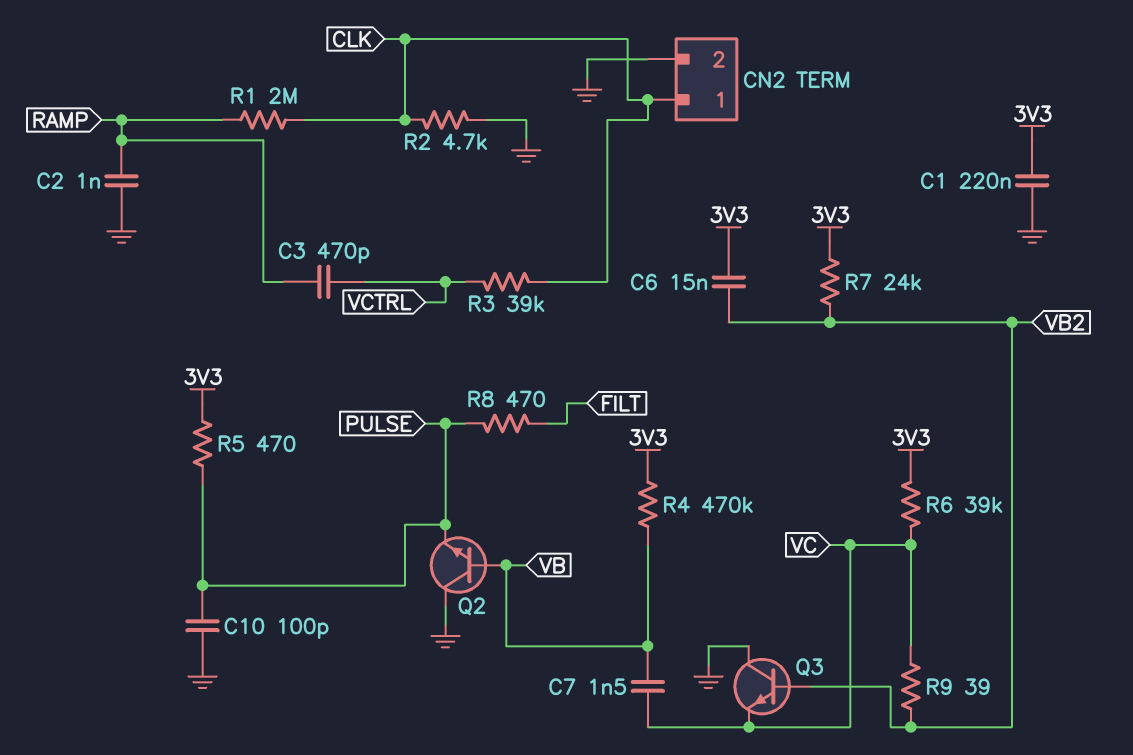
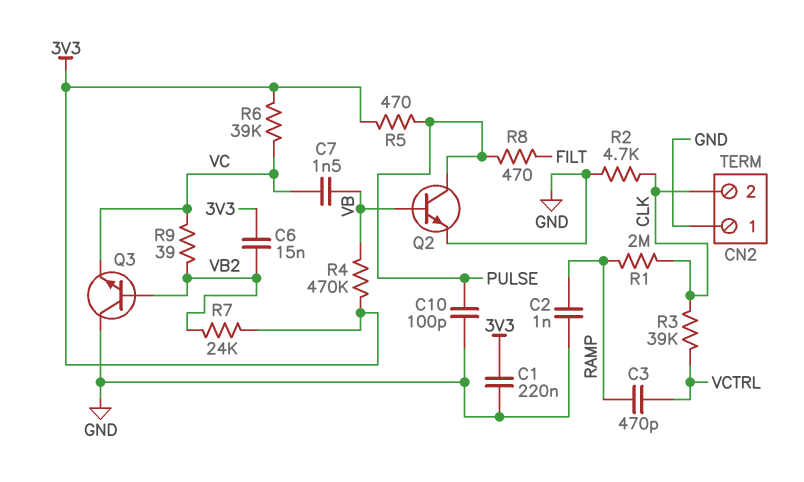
CN2 pin 1: CLK -> GND
CN2 pin 2: GND -> CLK
Q2: NPN (B VB, C GND, E PULSE) -> NPN (B VB, C PULSE, E GND)

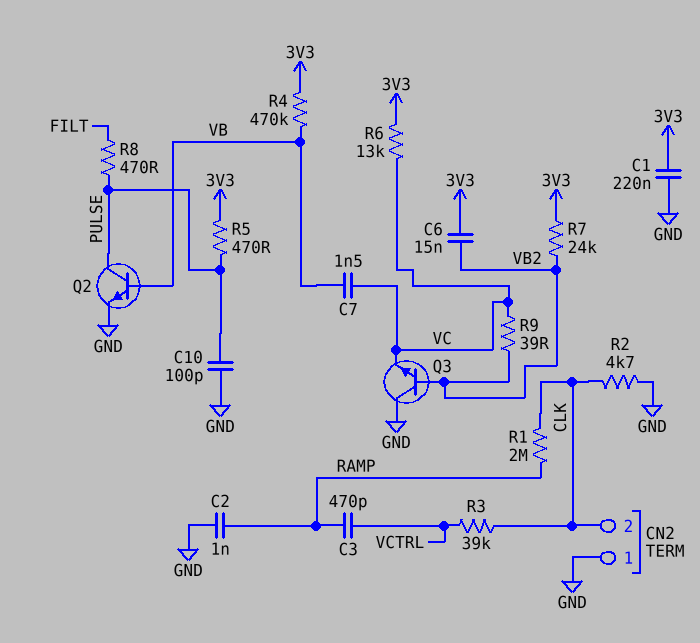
R6: 39k (3V3, VC) -> 13k (3V3, VC)

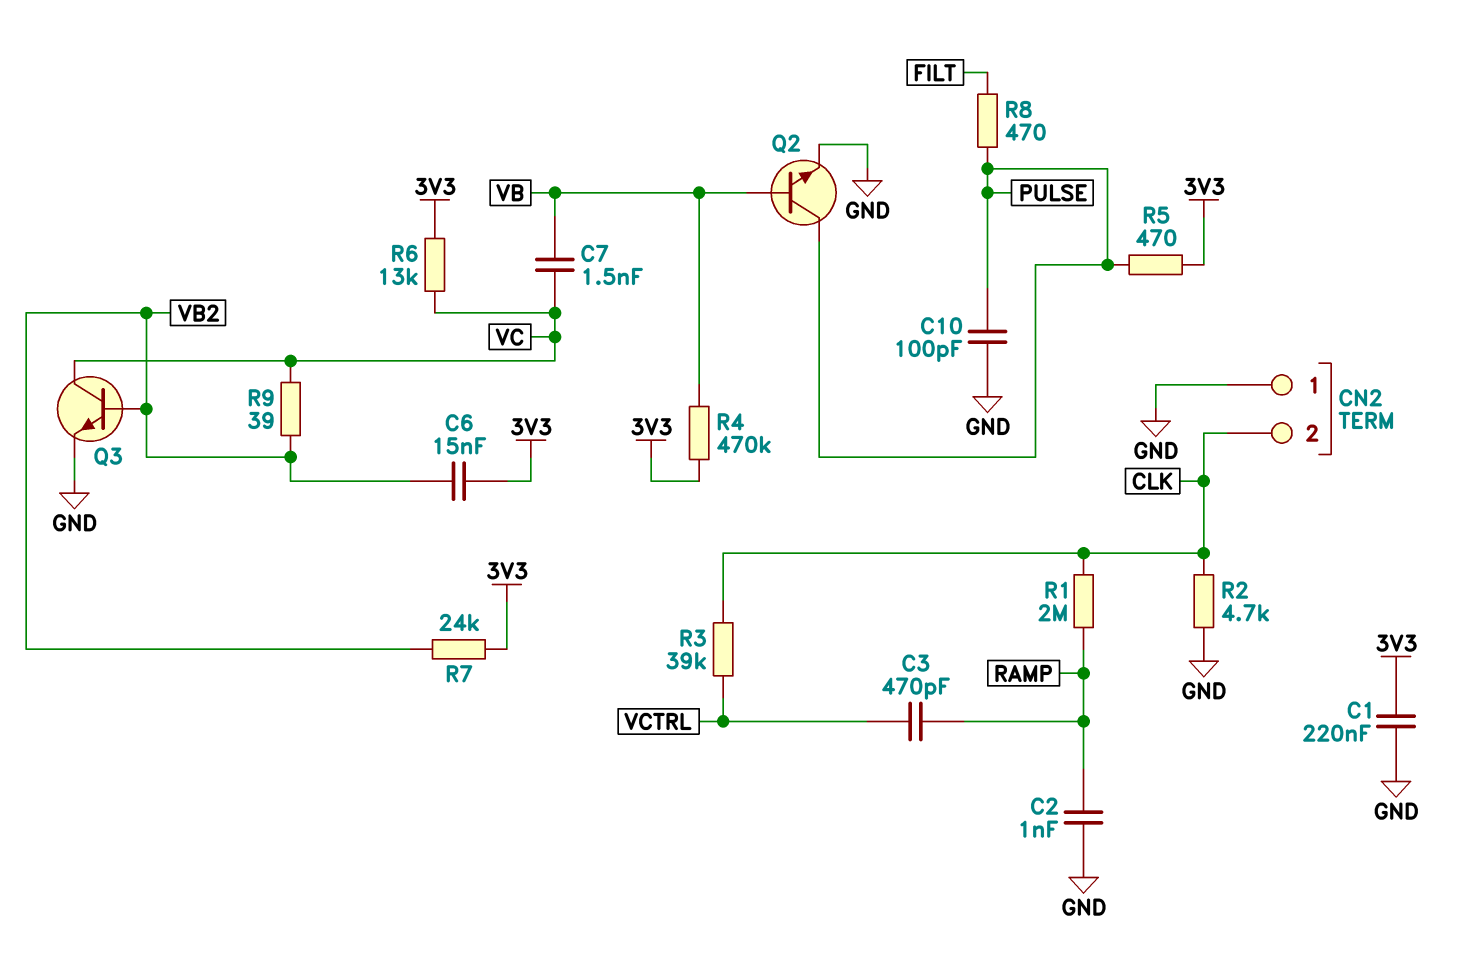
Q3: NPN (B VB2, C GND, E VC) -> NPN (B VB2, C VC, E GND)

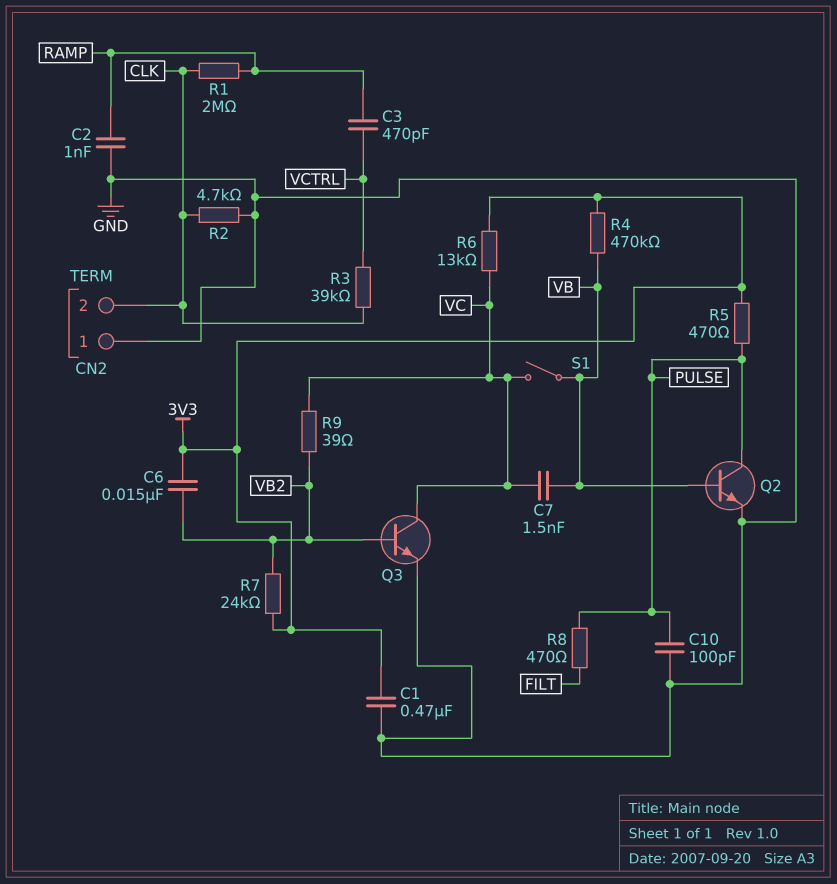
C1: 220nF (3V3, GND) -> 470nF (3V3, GND)
S1: none -> switch (VB, VC)

